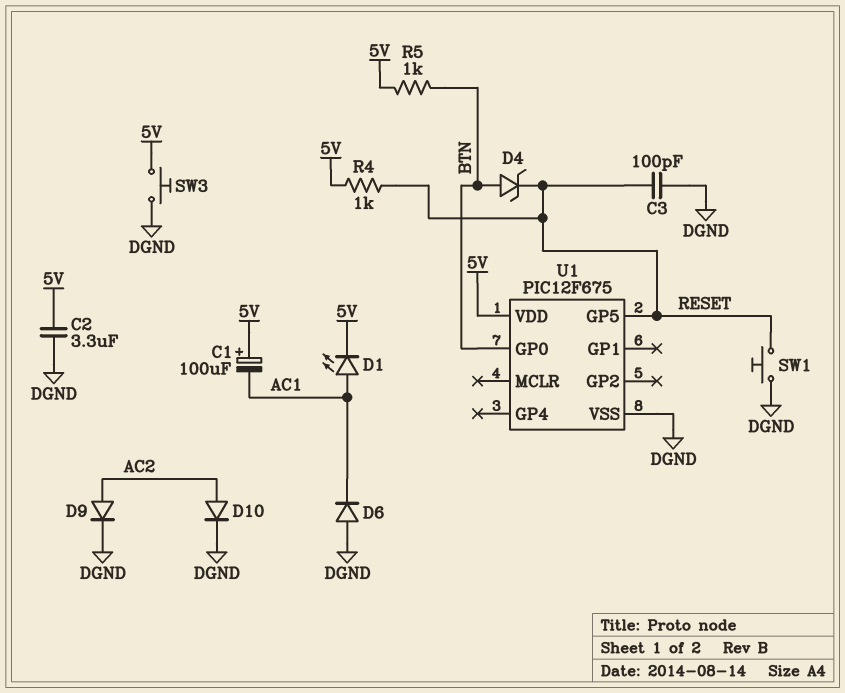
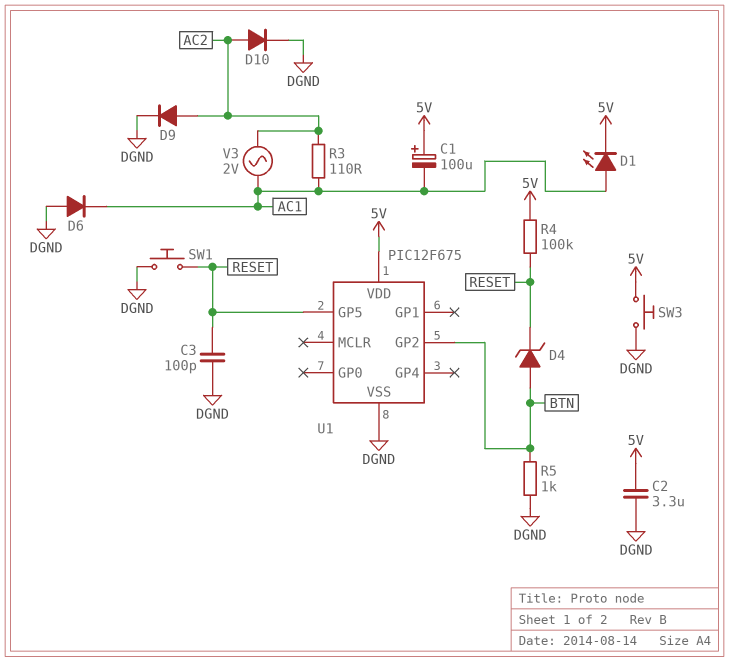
R3: none -> 110 (AC1, AC2)
R4: 1k (5V, RESET) -> 100k (5V, RESET)
R5: 1k (5V, BTN) -> 1k (BTN, DGND)
U1 pin GP0: BTN -> none
U1 pin GP2: none -> BTN
V3: none -> AC 2V (AC1, AC2)

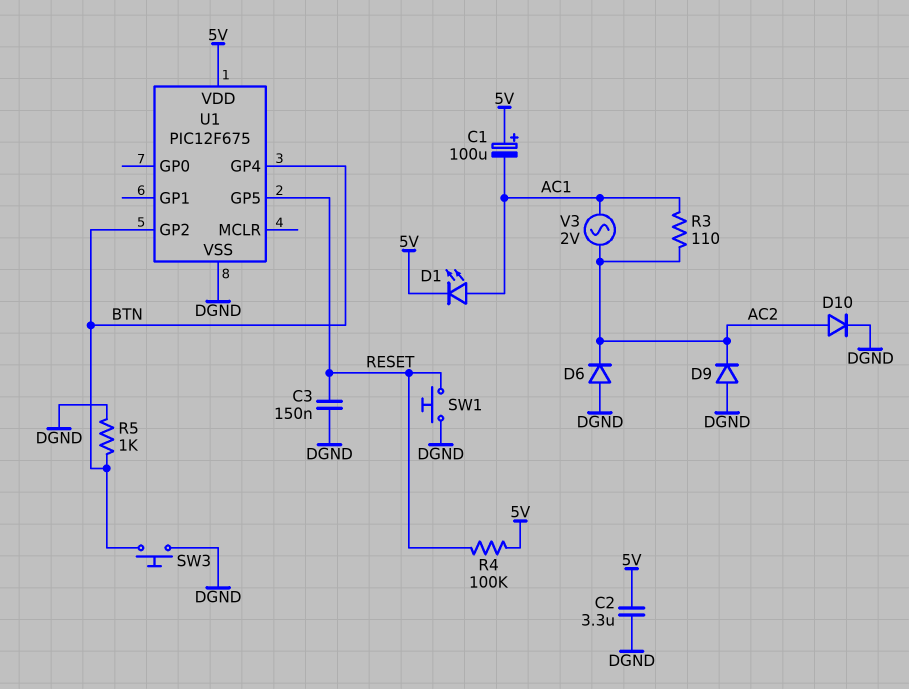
C3: 100pF (DGND, RESET) -> 150nF (DGND, RESET)
D4: zener (A BTN, K RESET) -> none
D6: diode (A DGND, K AC1) -> diode (A DGND, K AC2)
D9: diode (A AC2, K DGND) -> diode (A DGND, K AC2)
SW3: button (5V, DGND) -> button (BTN, DGND)
U1 pin GP4: none -> BTN

